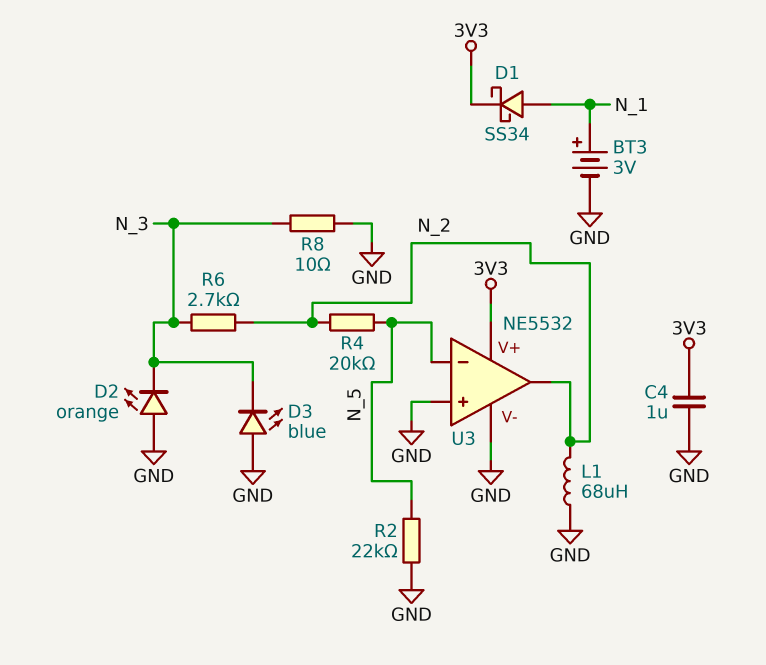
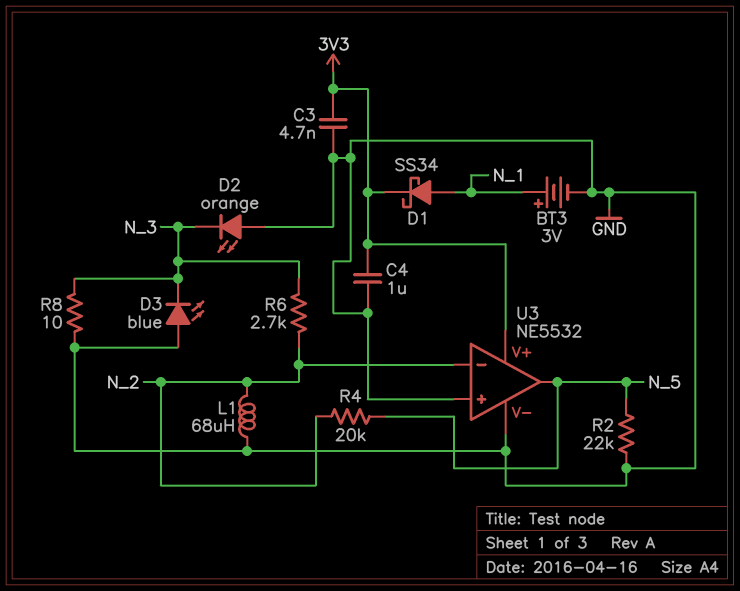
C3: none -> 4.7nF (3V3, GND)
U3 pin in-: N_5 -> N_2
U3 pin out: N_2 -> N_5

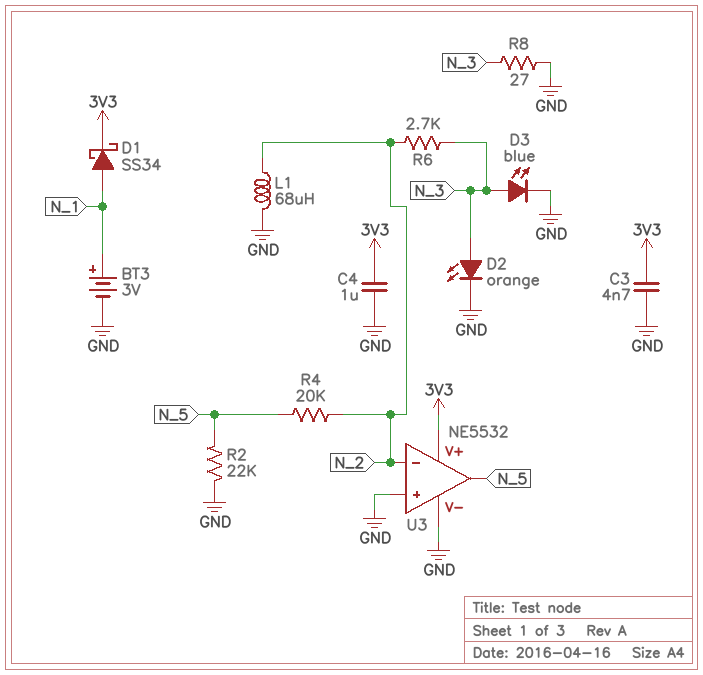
D2: LED orange (A GND, K N_3) -> LED orange (A N_3, K GND)
D3: LED blue (A GND, K N_3) -> LED blue (A N_3, K GND)
R8: 10 (GND, N_3) -> 27 (GND, N_3)

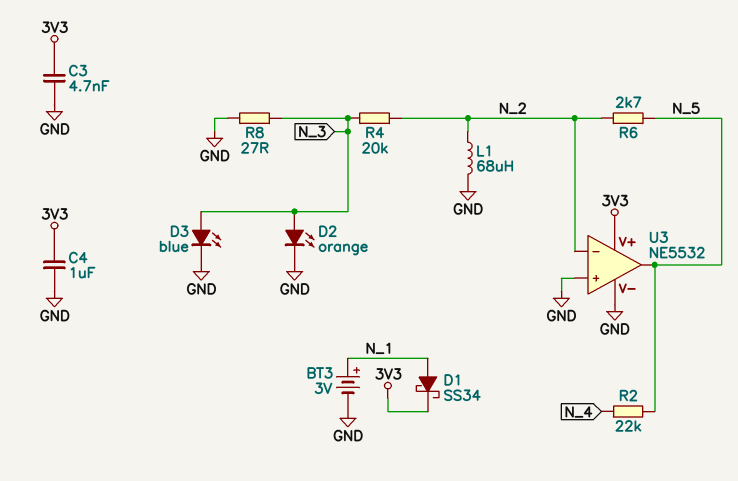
R2: 22k (GND, N_5) -> 22k (N_4, N_5)
R4: 20k (N_2, N_5) -> 20k (N_2, N_3)
R6: 2.7k (N_2, N_3) -> 2.7k (N_2, N_5)

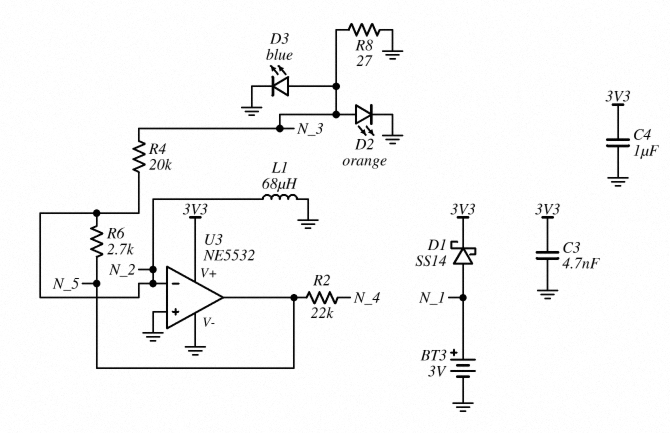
D1: schottky SS34 (A N_1, K 3V3) -> schottky SS14 (A N_1, K 3V3)

